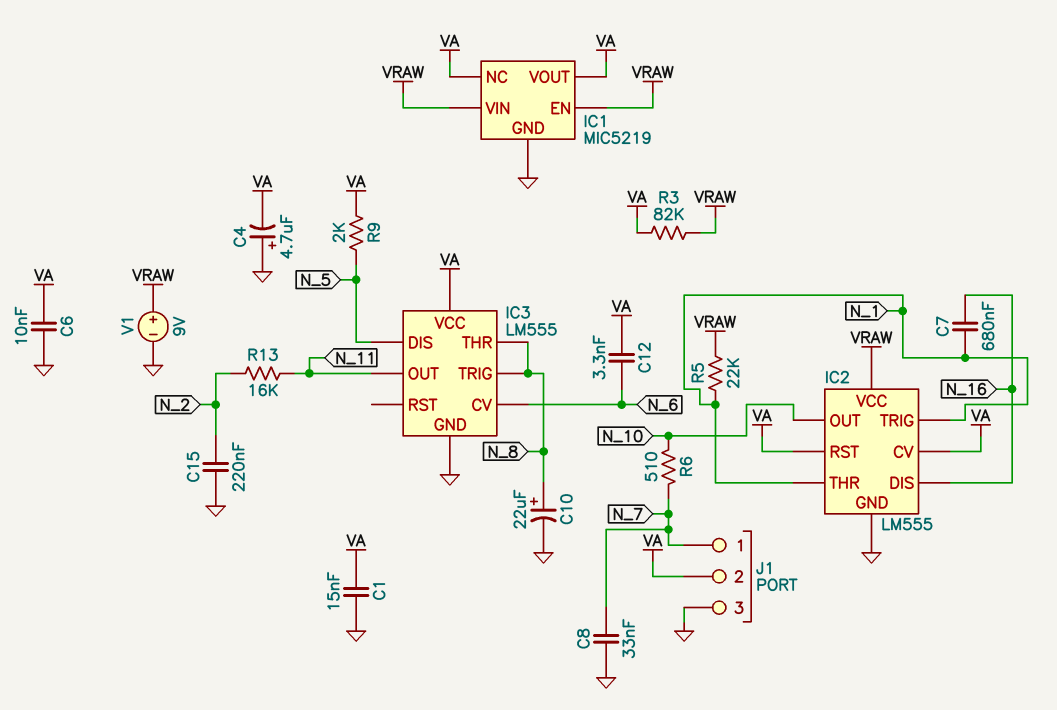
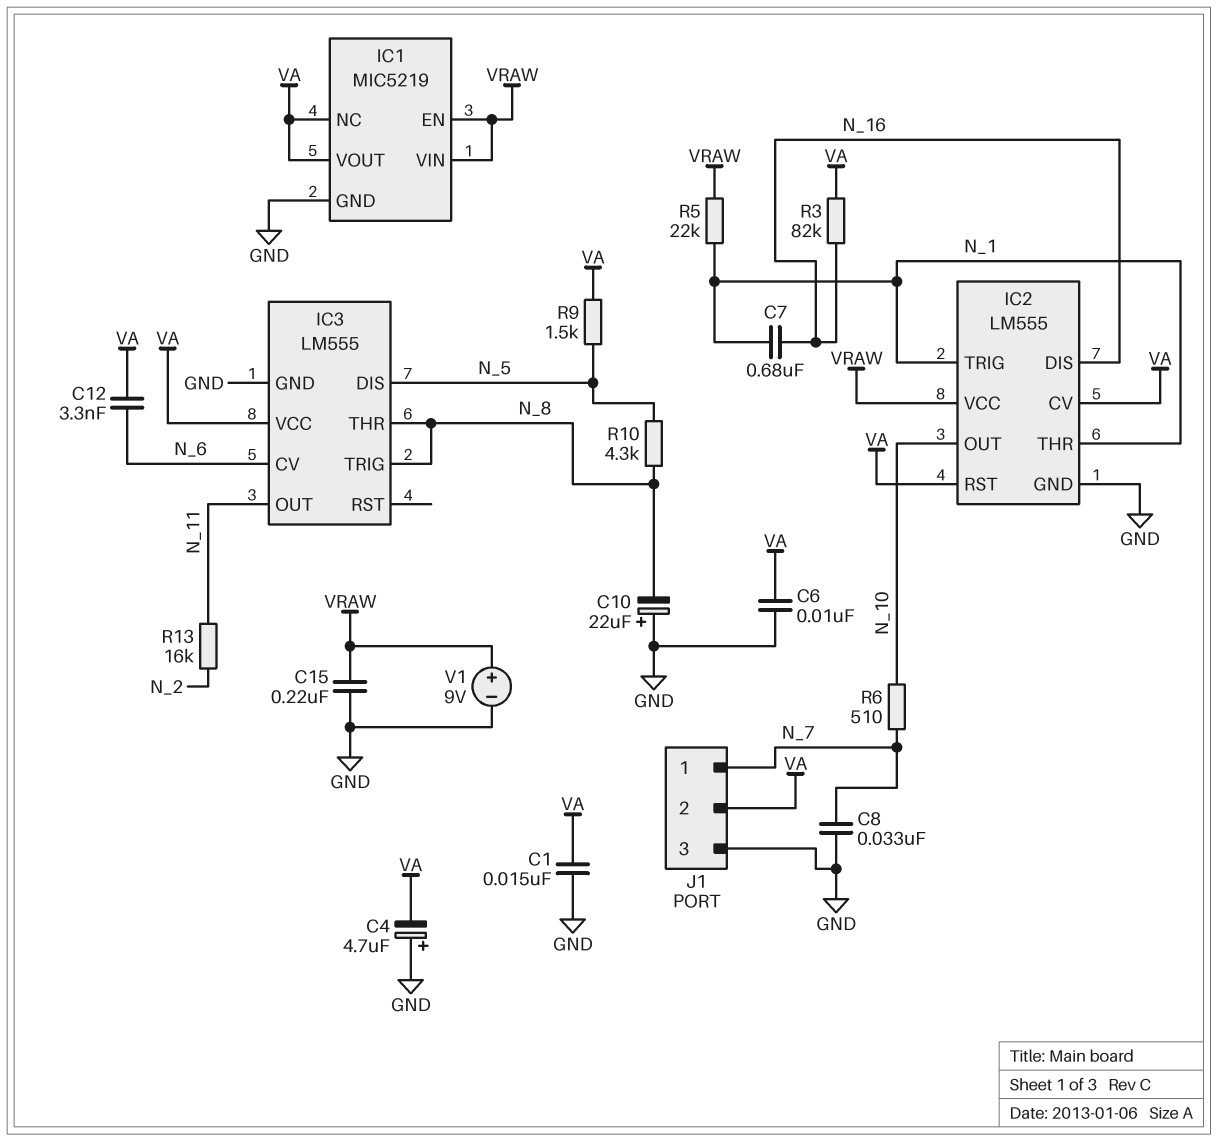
C10: 22uF (plus N_8, minus GND) -> 22uF (plus GND, minus N_8)
C15: 220nF (GND, N_2) -> 220nF (GND, VRAW)
R3: 82k (VA, VRAW) -> 82k (N_16, VA)
R9: 2k (N_5, VA) -> 1.5k (N_5, VA)
R10: none -> 4.3k (N_5, N_8)

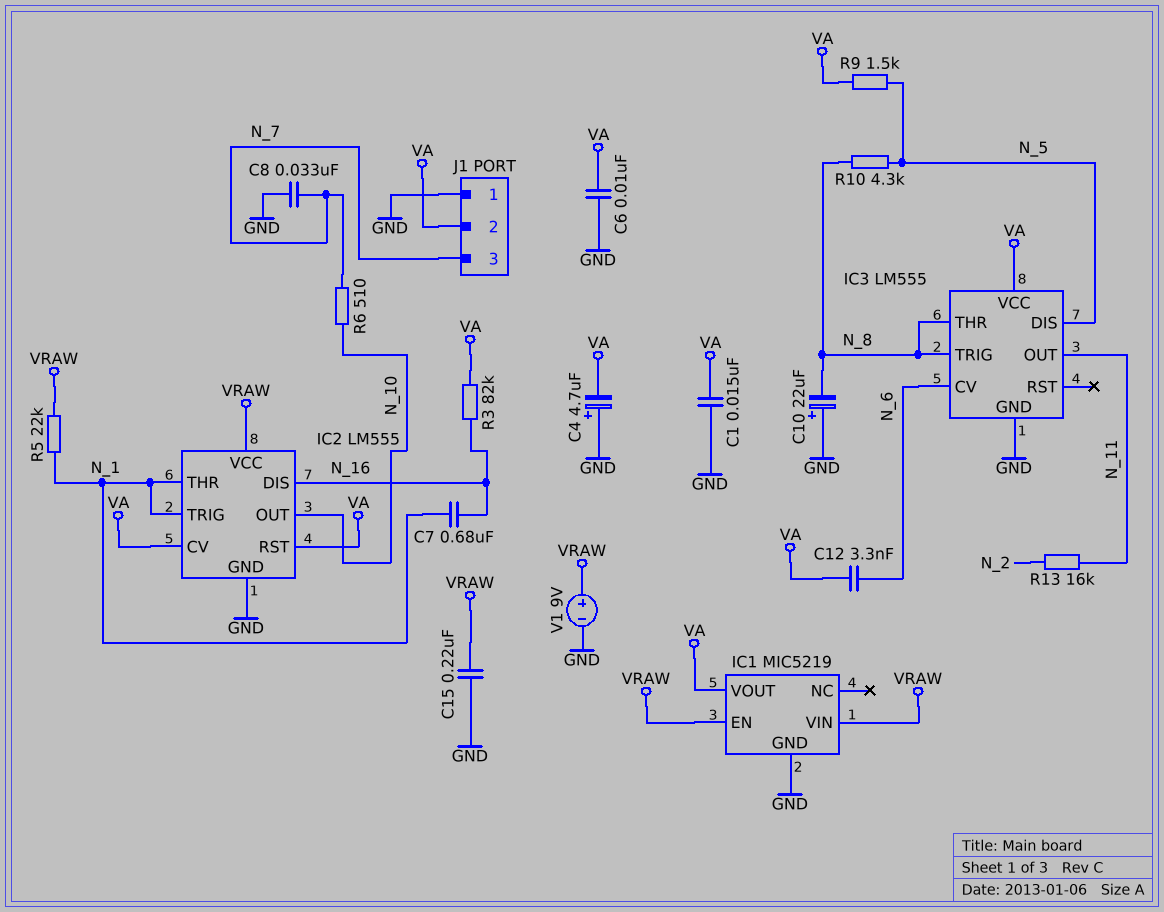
IC1 pin NC: VA -> none
J1 pin 1: N_7 -> GND
J1 pin 3: GND -> N_7

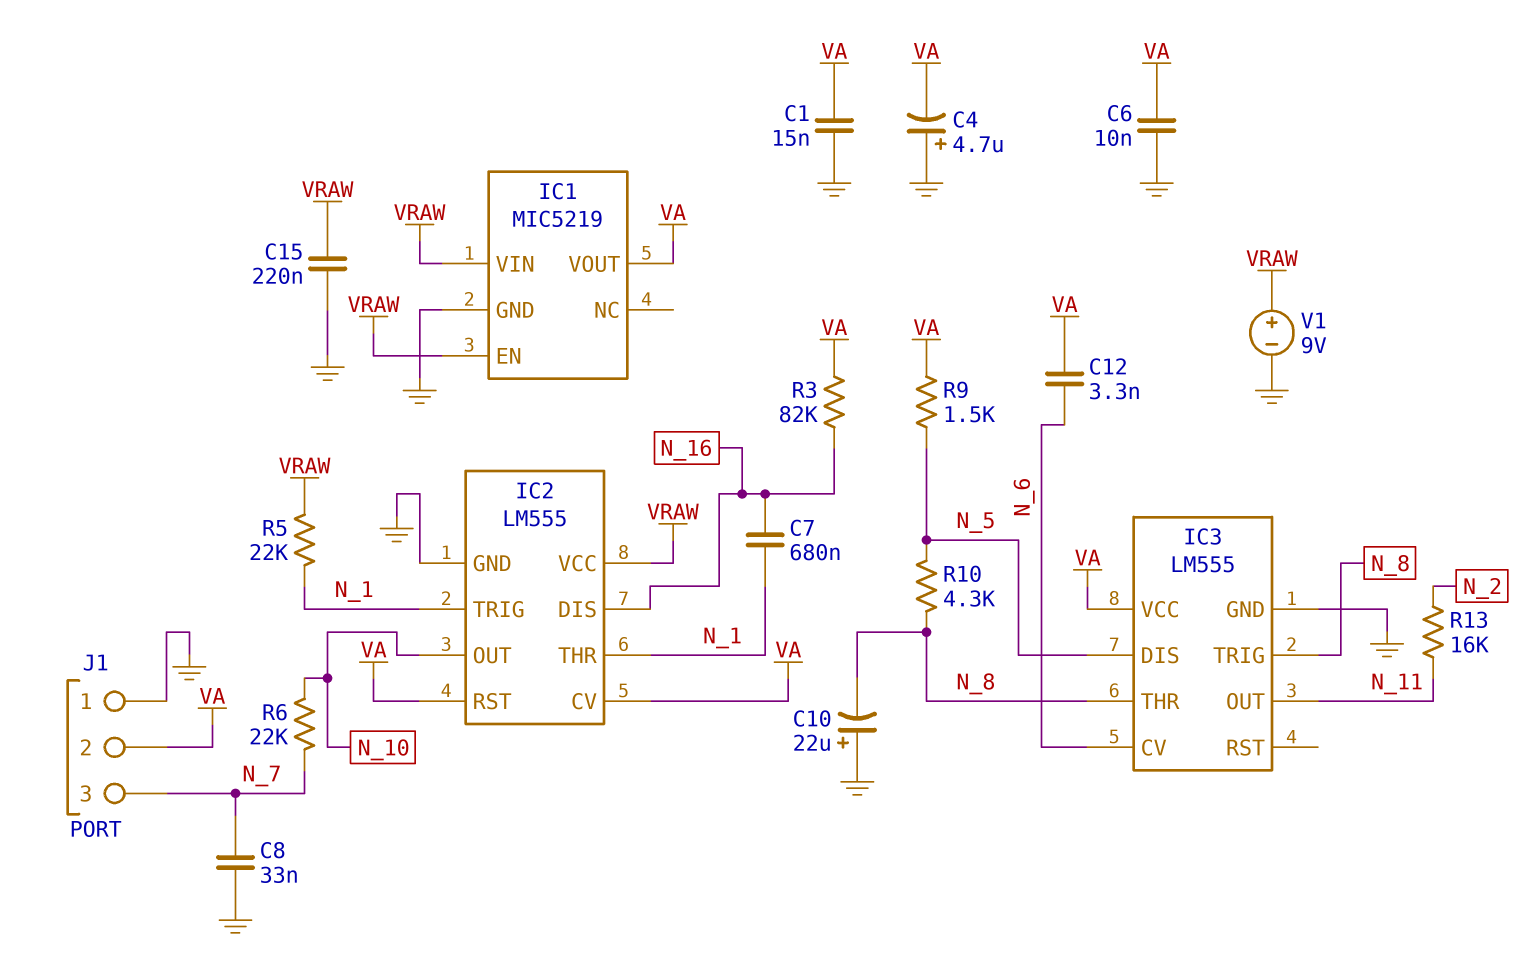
R6: 510 (N_7, N_10) -> 22k (N_7, N_10)

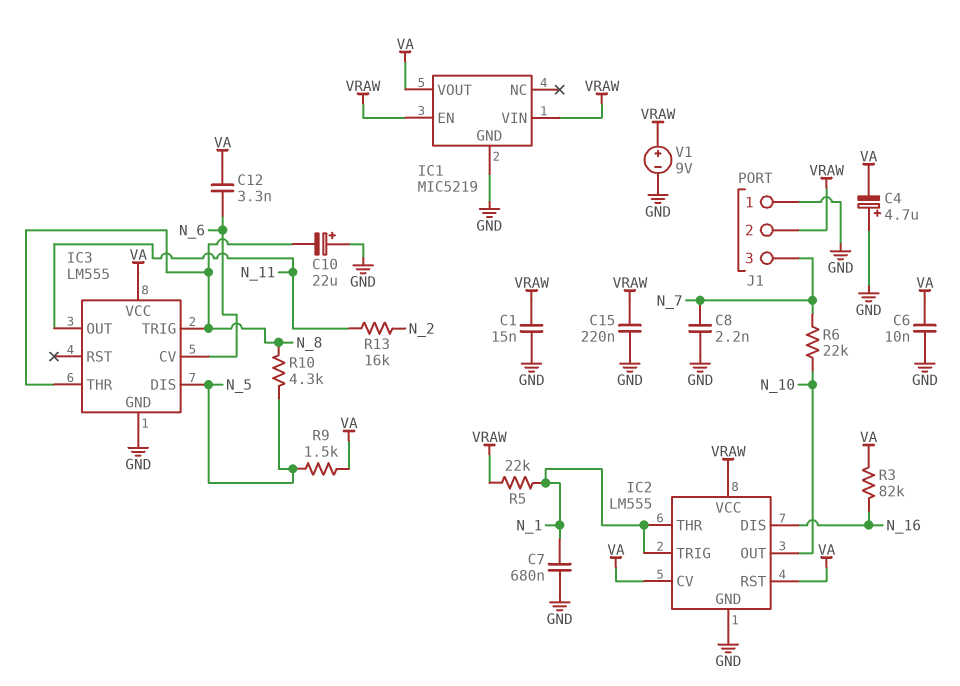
C1: 15nF (GND, VA) -> 15nF (GND, VRAW)
C7: 680nF (N_1, N_16) -> 680nF (GND, N_1)
C8: 33nF (GND, N_7) -> 2.2nF (GND, N_7)
J1 pin 2: VA -> VRAW

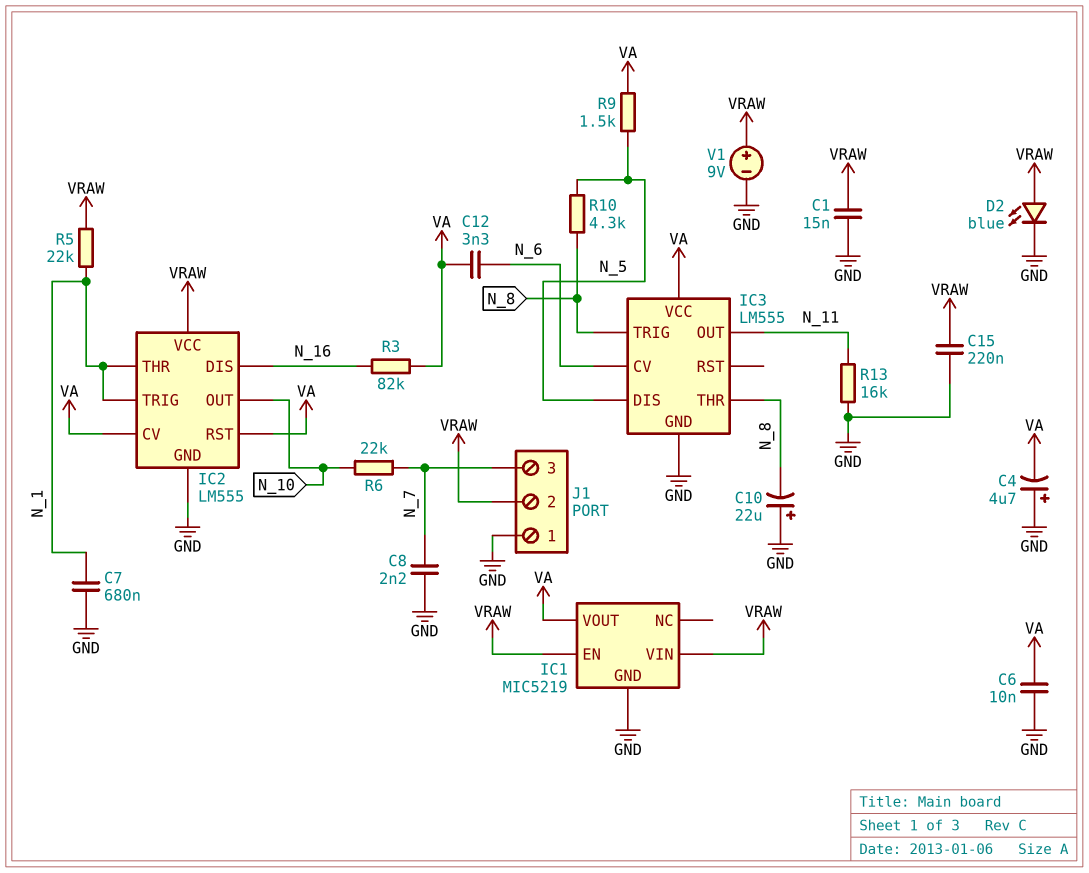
D2: none -> LED blue (A VRAW, K GND)
R13: 16k (N_2, N_11) -> 16k (GND, N_11)

